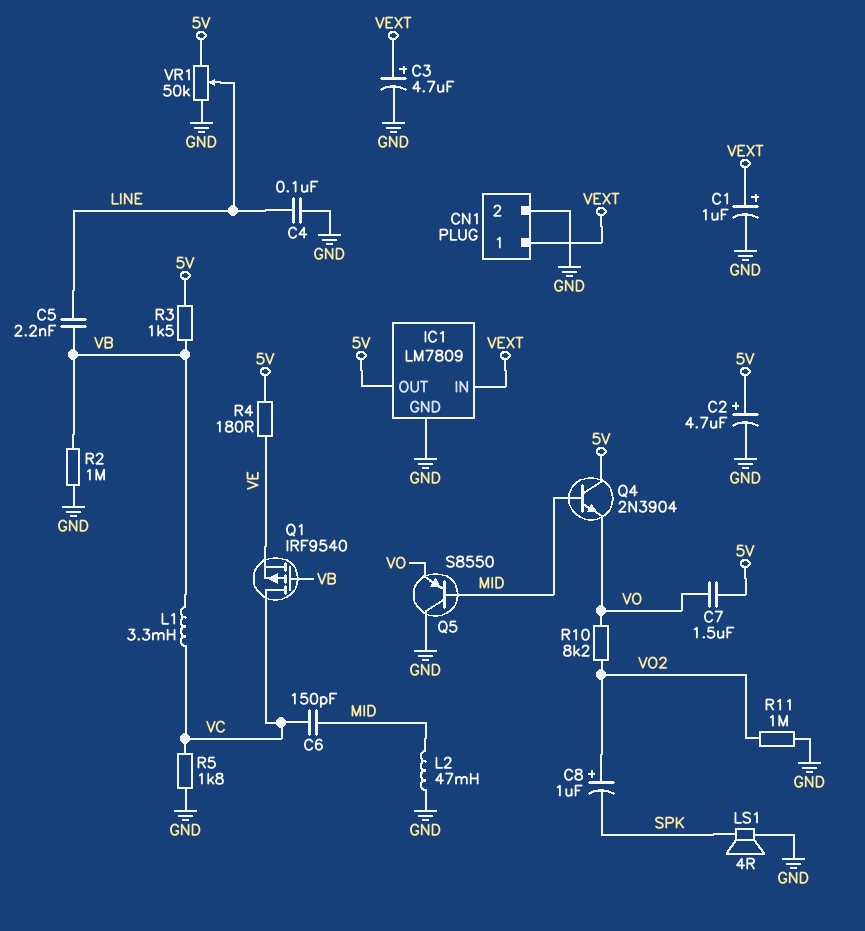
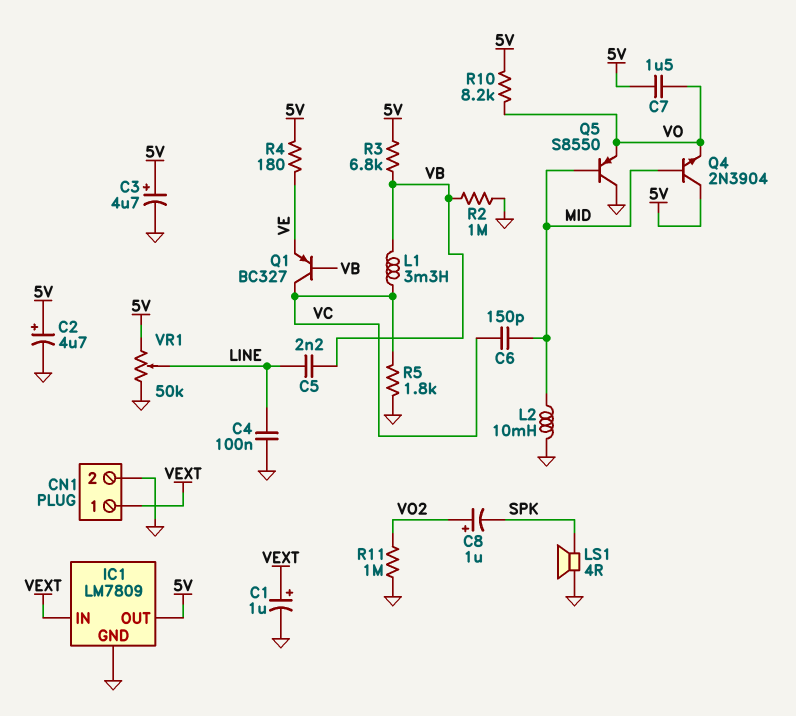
C3: 4.7uF (plus VEXT, minus GND) -> 4.7uF (plus 5V, minus GND)
L2: 47mH (GND, MID) -> 10mH (GND, MID)
Q1: PMOS IRF9540 (G VB, D VC, S VE) -> PNP BC327 (B VB, C VC, E VE)
R3: 1.5k (5V, VB) -> 6.8k (5V, VB)
R10: 8.2k (VO, VO2) -> 8.2k (5V, VO)

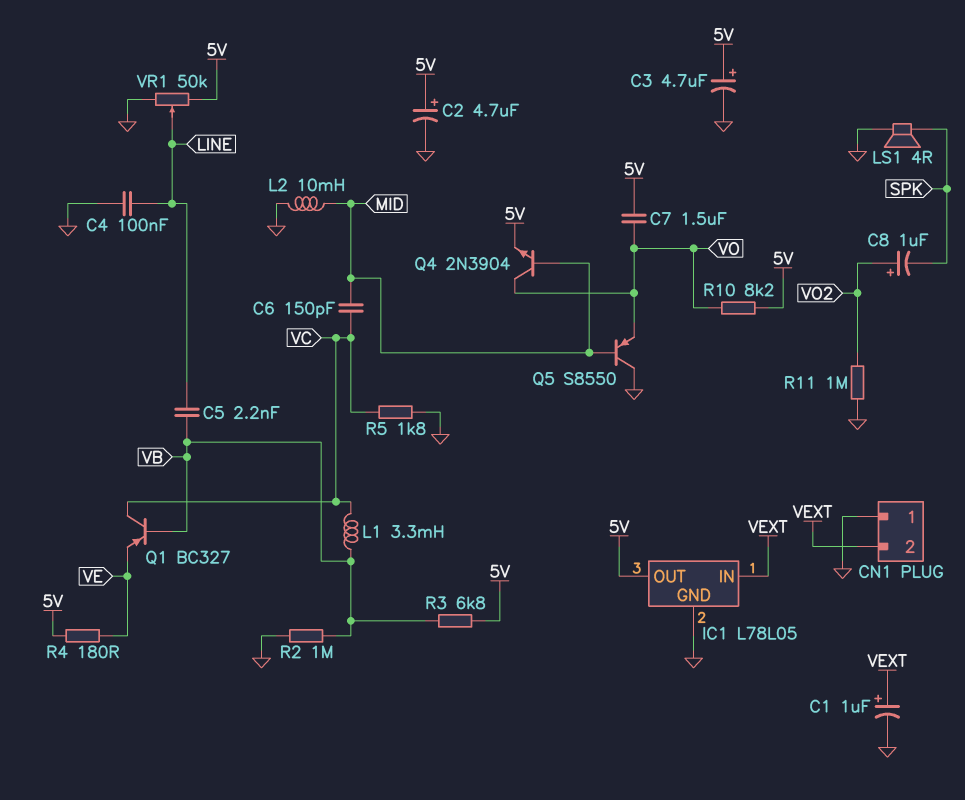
CN1 pin 1: VEXT -> GND
CN1 pin 2: GND -> VEXT
IC1: LM7809 -> L78L05
Q4: NPN 2N3904 (B MID, C 5V, E VO) -> NPN 2N3904 (B MID, C VO, E 5V)

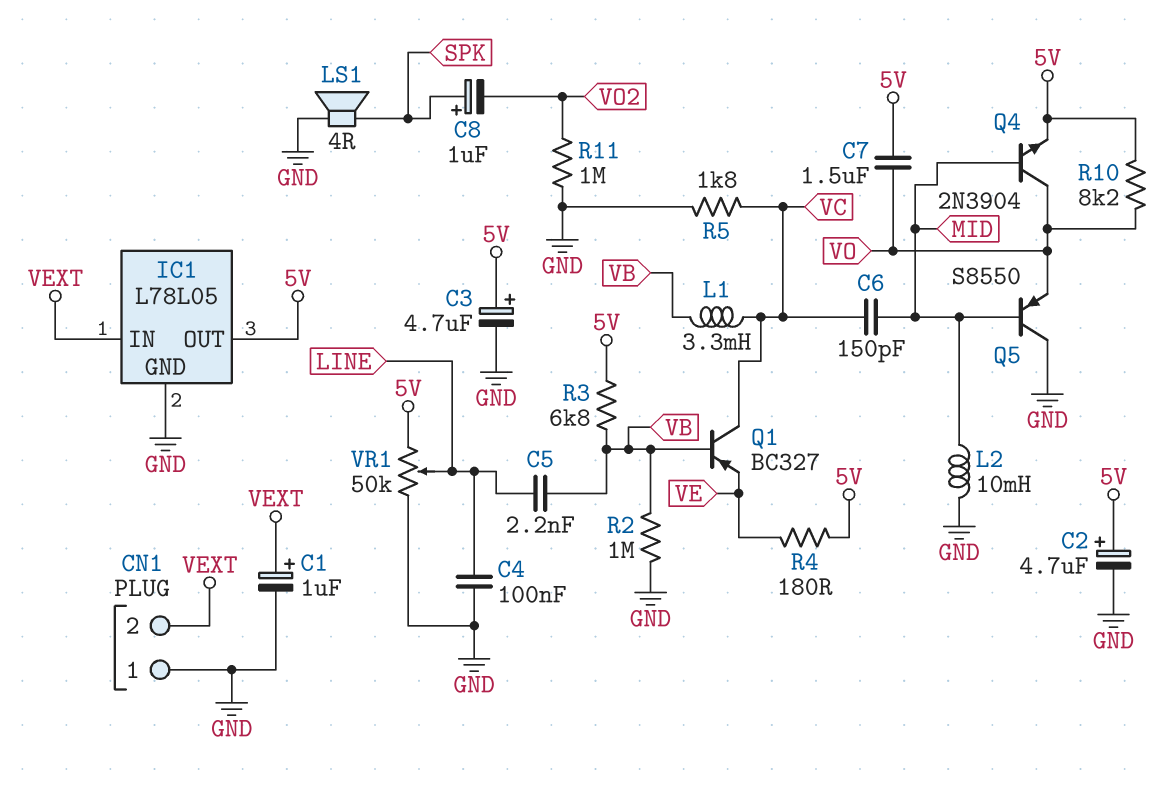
C8: 1uF (plus VO2, minus SPK) -> 1uF (plus SPK, minus VO2)

